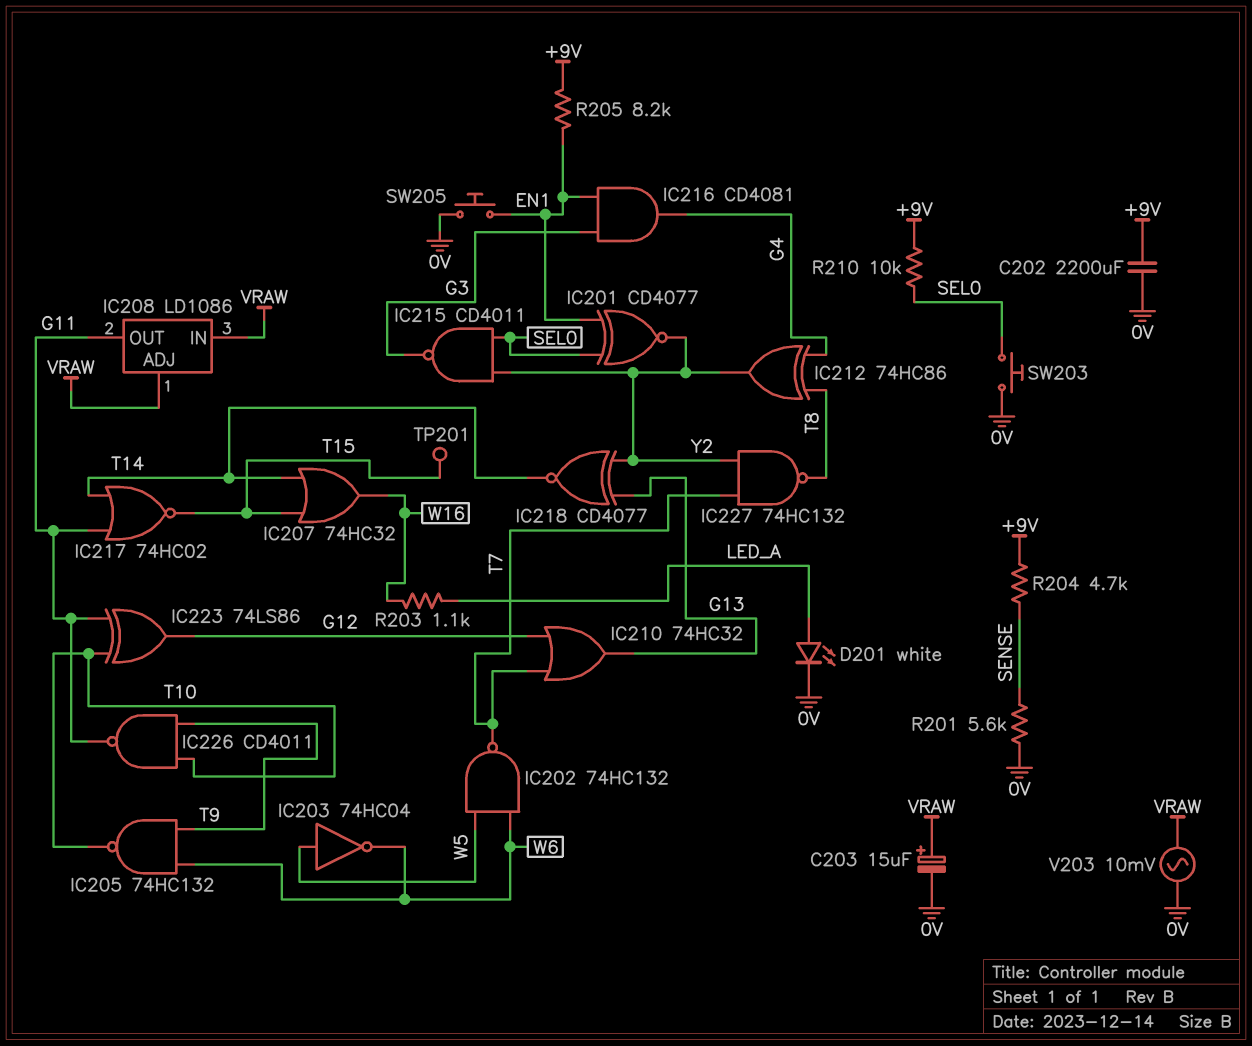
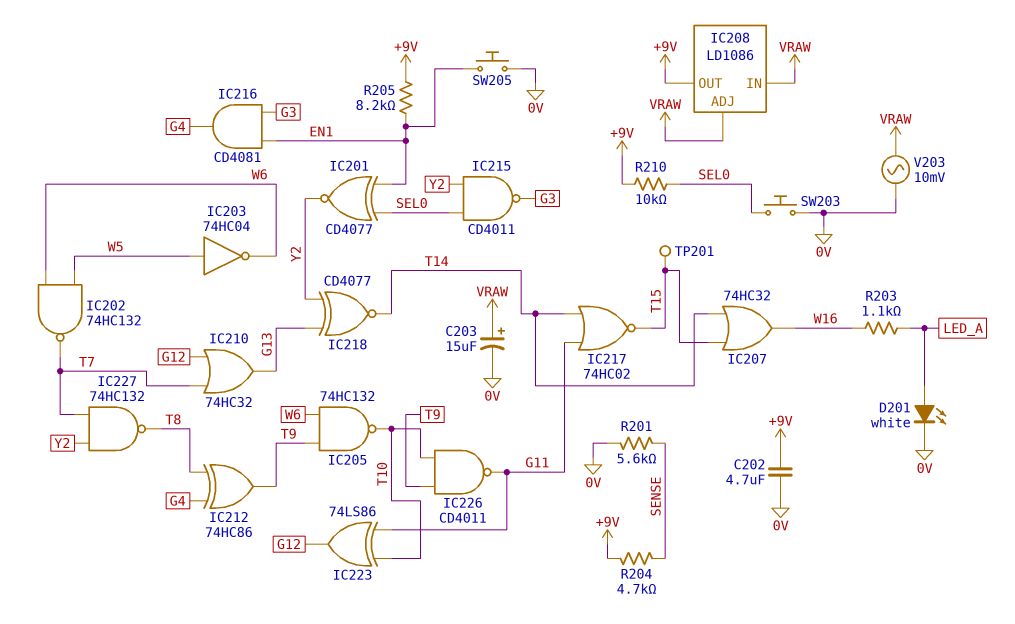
C202: 2200uF (+9V, 0V) -> 4.7uF (+9V, 0V)
IC208 pin OUT: G11 -> +9V
IC212: XOR 74HC86 (in G4, in T8, out Y2) -> XOR 74HC86 (in G4, in T8, out T9)

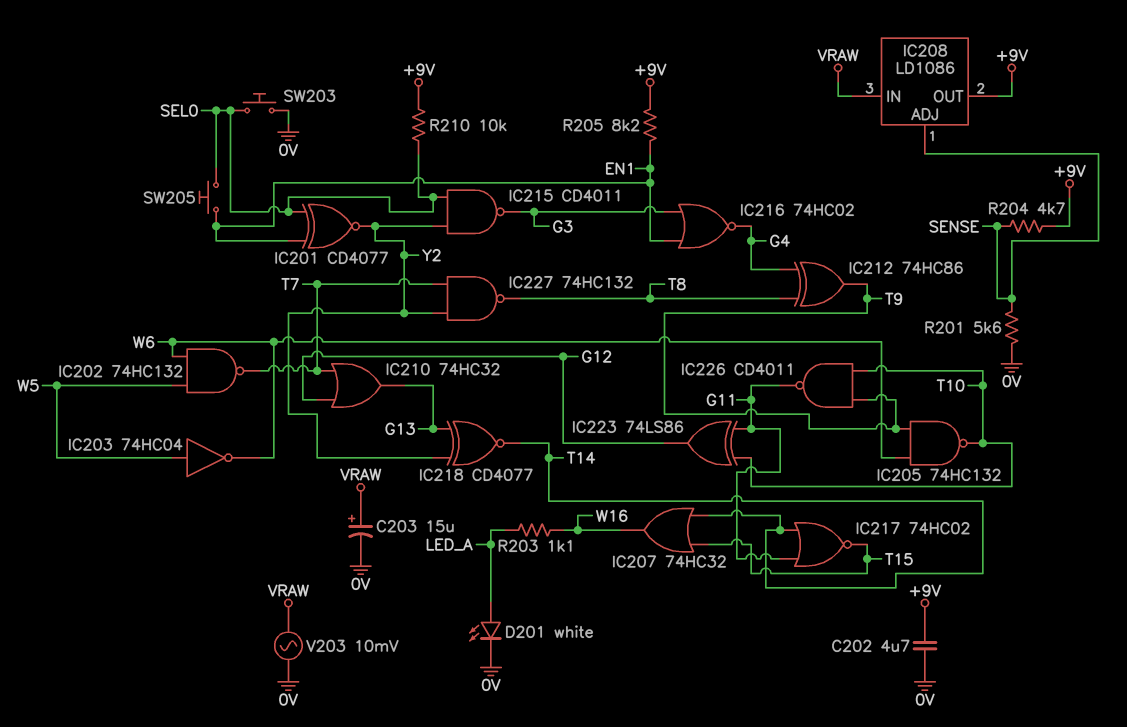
IC208 pin ADJ: VRAW -> SENSE
IC216: AND CD4081 (in EN1, in G3, out G4) -> NOR 74HC02 (in EN1, in G3, out G4)
SW205: button (0V, EN1) -> button (EN1, SEL0)
TP201: test point (T15) -> none

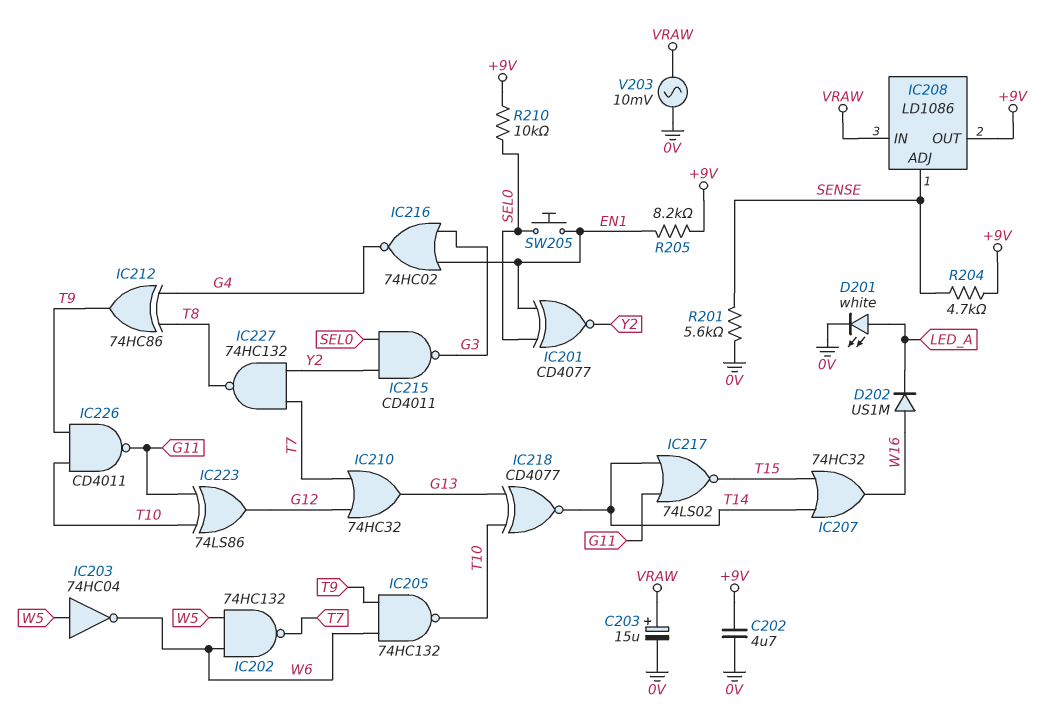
D202: none -> diode US1M (A W16, K LED_A)
IC217: NOR 74HC02 (in G11, in T14, out T15) -> NOR 74LS02 (in G11, in T14, out T15)
IC218: XNOR CD4077 (in G13, in Y2, out T14) -> XNOR CD4077 (in G13, in T10, out T14)
R203: 1.1k (LED_A, W16) -> none
SW203: button (0V, SEL0) -> none

